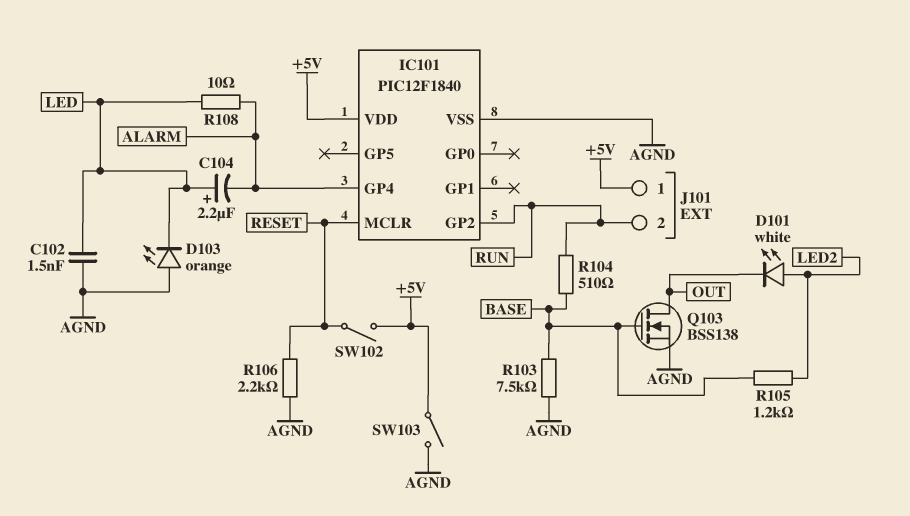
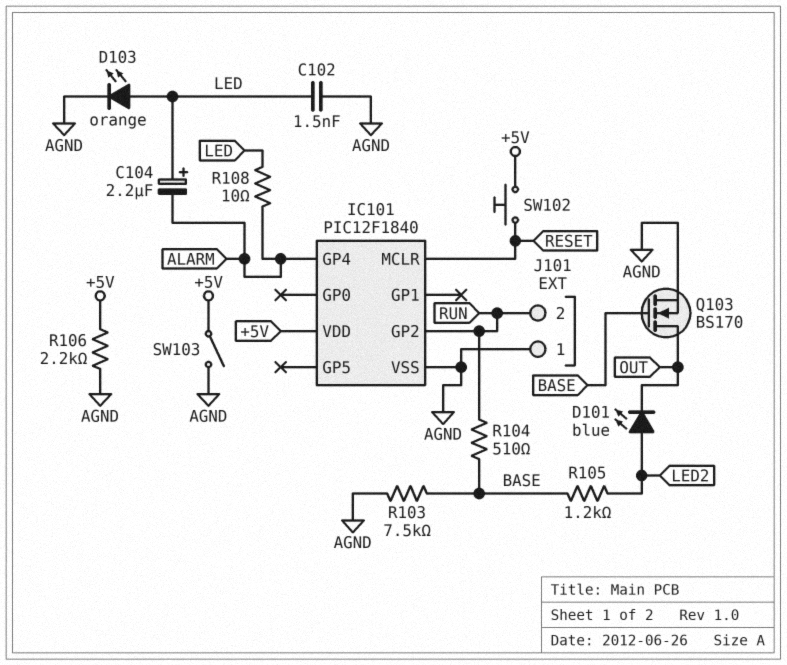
D101: LED white (A LED2, K OUT) -> LED blue (A LED2, K OUT)
D103: LED orange (A AGND, K LED) -> LED orange (A LED, K AGND)
J101 pin 1: +5V -> AGND
Q103: NMOS BSS138 (G BASE, D OUT, S AGND) -> NMOS BS170 (G BASE, D OUT, S AGND)
R106: 2.2k (AGND, RESET) -> 2.2k (+5V, AGND)
SW102: switch (+5V, RESET) -> button (+5V, RESET)

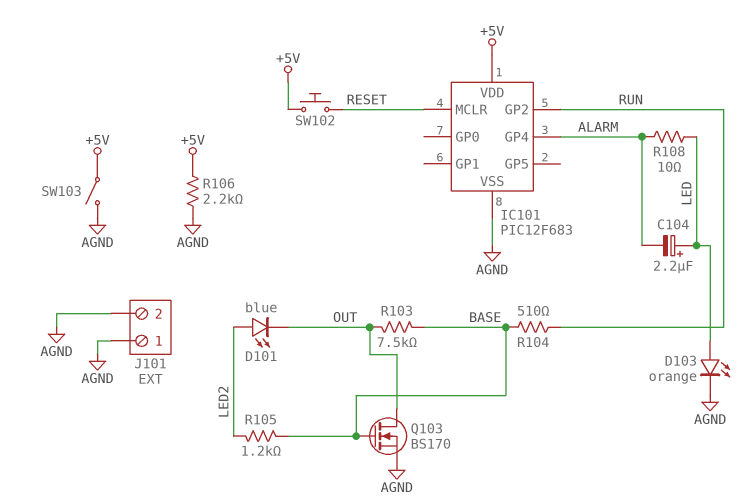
C102: 1.5nF (AGND, LED) -> none
IC101: PIC12F1840 -> PIC12F683
J101 pin 2: RUN -> AGND
R103: 7.5k (AGND, BASE) -> 7.5k (BASE, OUT)

